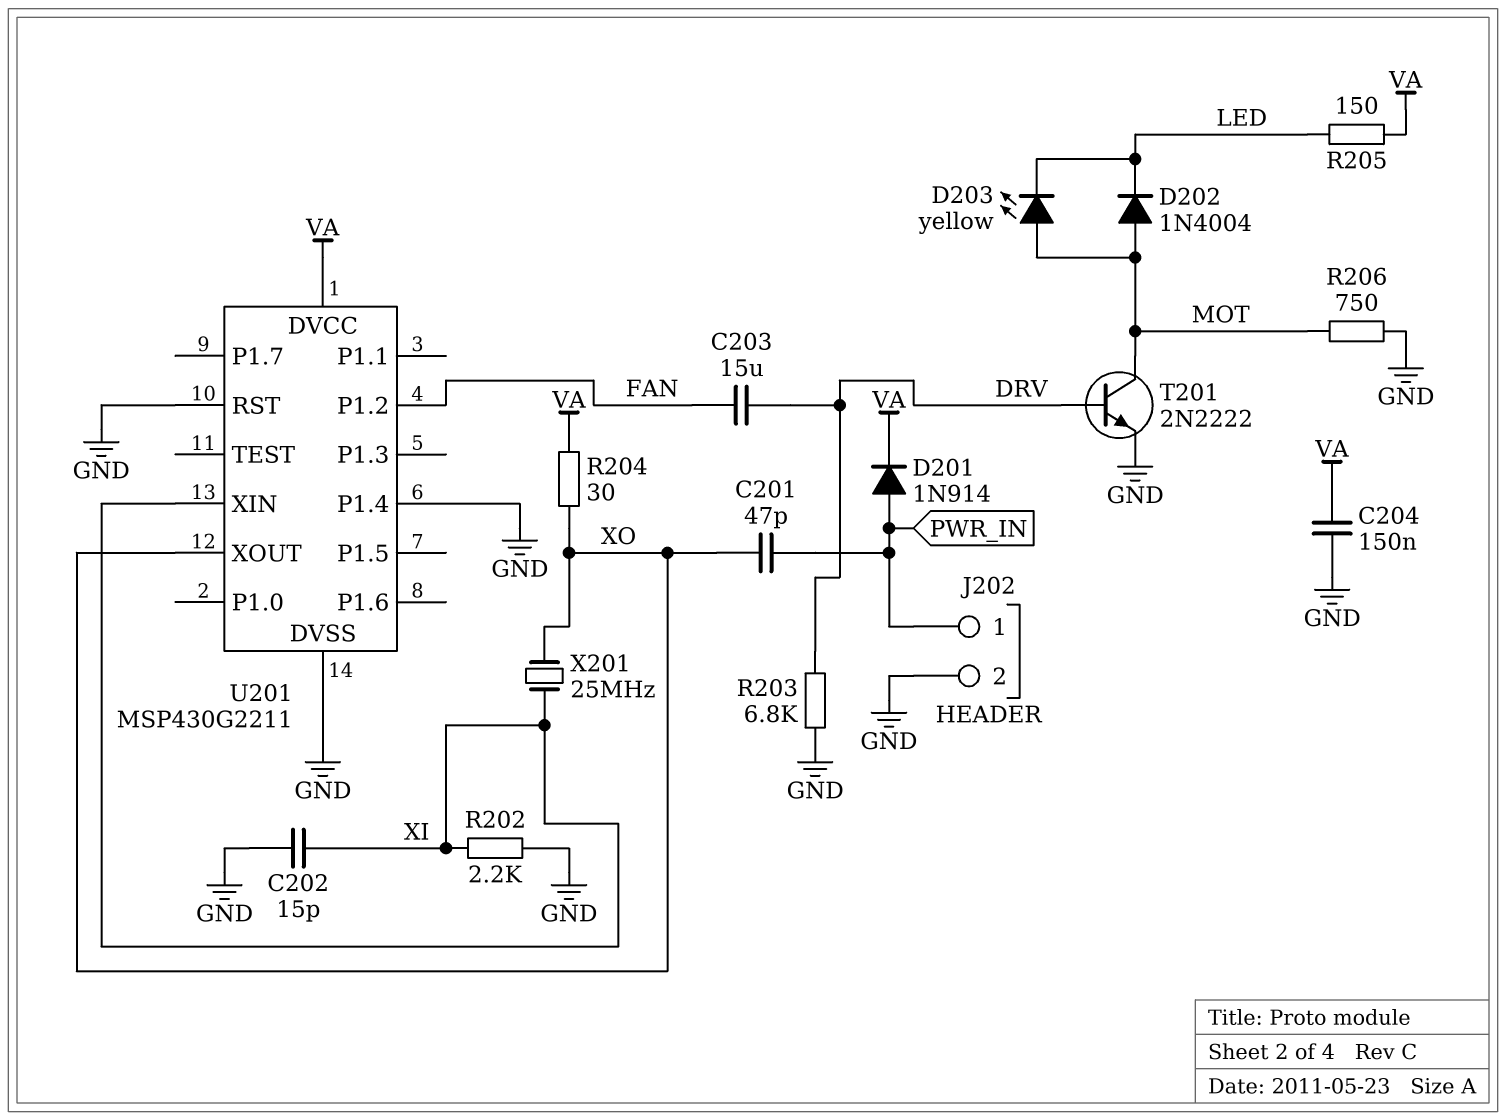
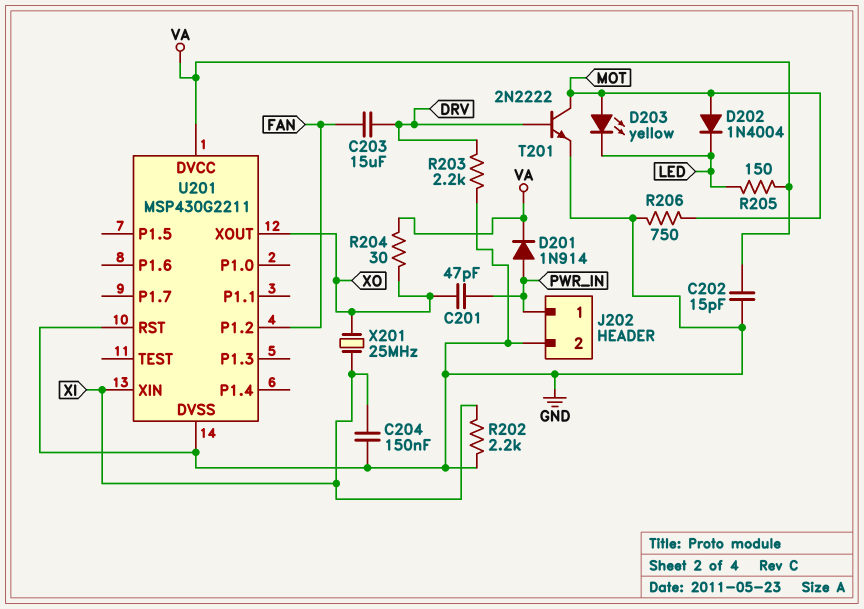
C202: 15pF (GND, XI) -> 15pF (GND, VA)
C204: 150nF (GND, VA) -> 150nF (GND, XI)
R203: 6.8k (DRV, GND) -> 2.2k (DRV, GND)
U201 pin P1.4: GND -> none

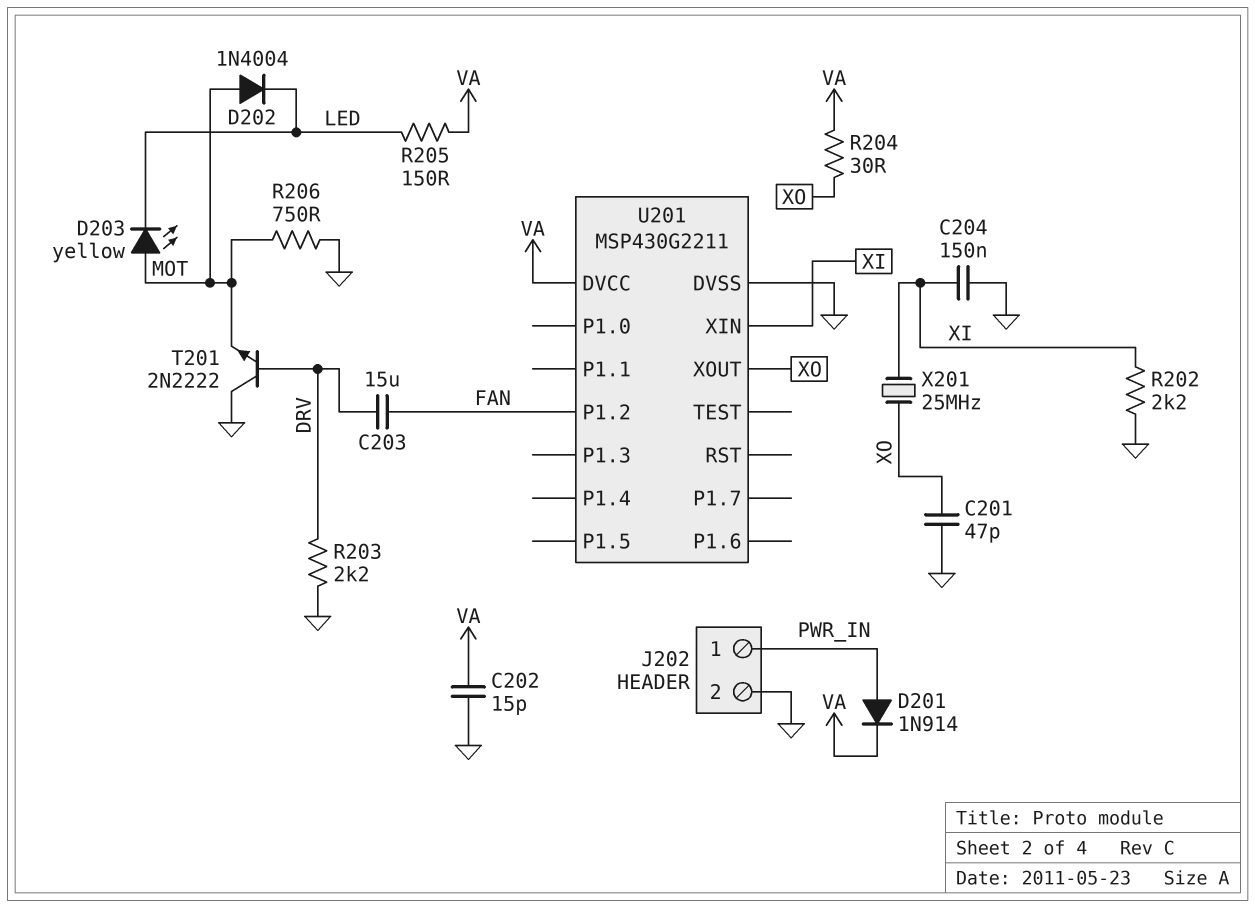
C201: 47pF (PWR_IN, XO) -> 47pF (GND, XO)
T201: NPN 2N2222 (B DRV, C MOT, E GND) -> NPN 2N2222 (B DRV, C GND, E MOT)
U201 pin RST: GND -> none

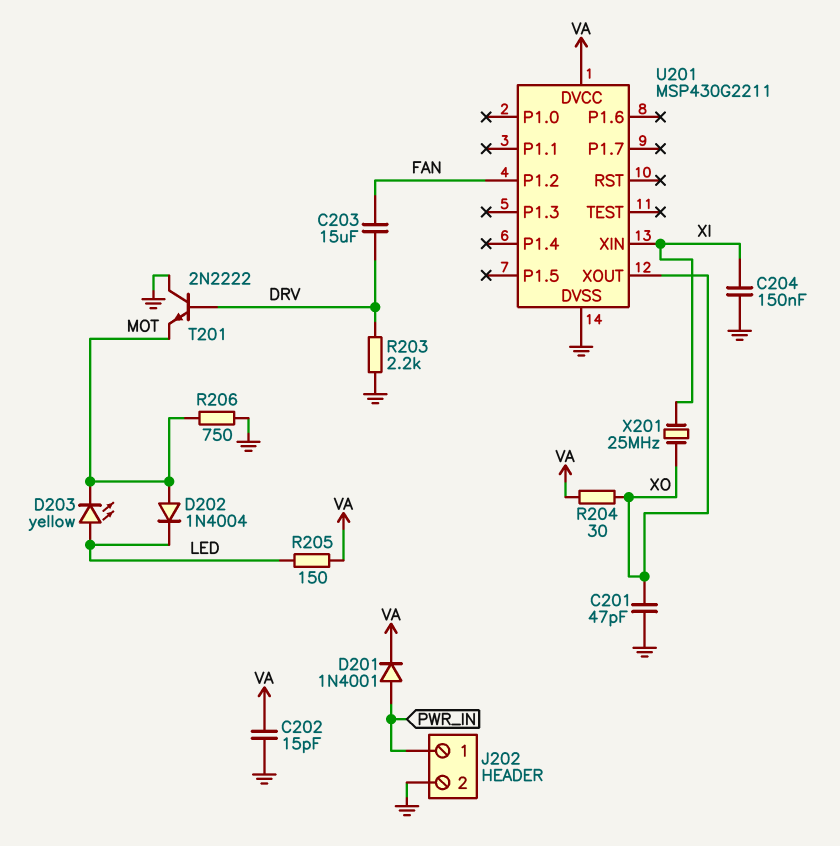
D201: diode 1N914 (A PWR_IN, K VA) -> diode 1N4001 (A PWR_IN, K VA)
D203: LED yellow (A MOT, K LED) -> LED yellow (A LED, K MOT)
R202: 2.2k (GND, XI) -> none

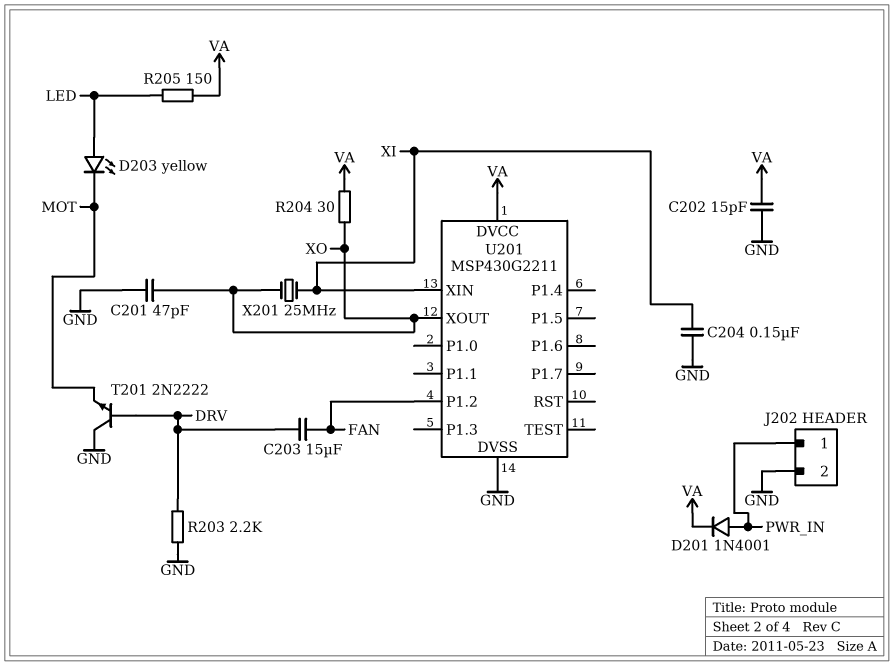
D202: diode 1N4004 (A MOT, K LED) -> none
R206: 750 (GND, MOT) -> none

